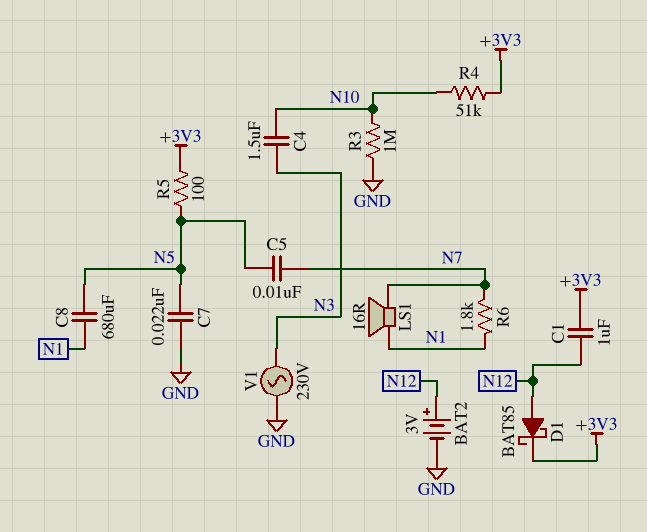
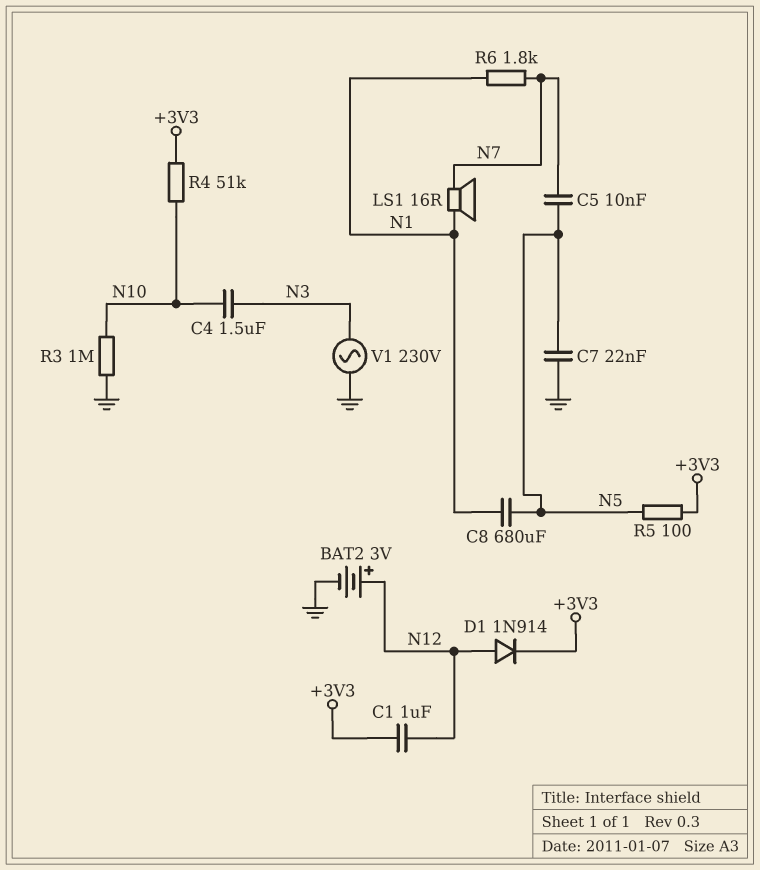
D1: schottky BAT85 (A N12, K +3V3) -> diode 1N914 (A N12, K +3V3)

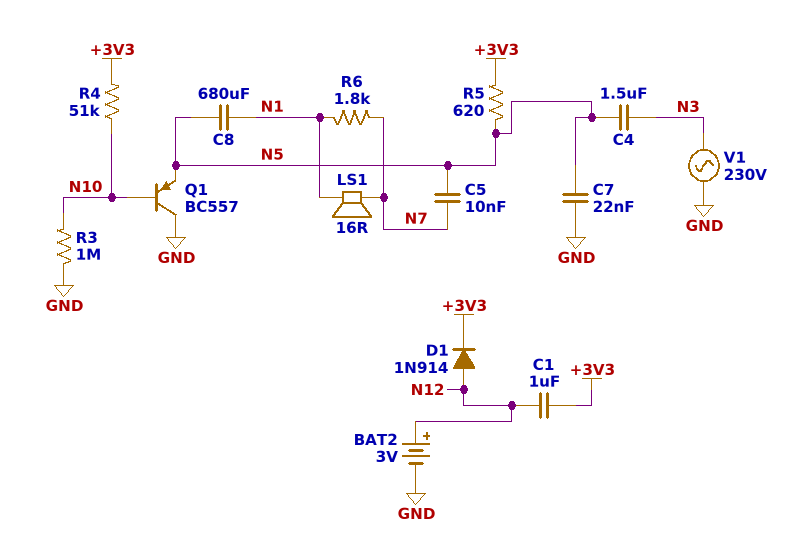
C4: 1.5uF (N3, N10) -> 1.5uF (N3, N5)
Q1: none -> PNP BC557 (B N10, C GND, E N5)
R5: 100 (+3V3, N5) -> 620 (+3V3, N5)

